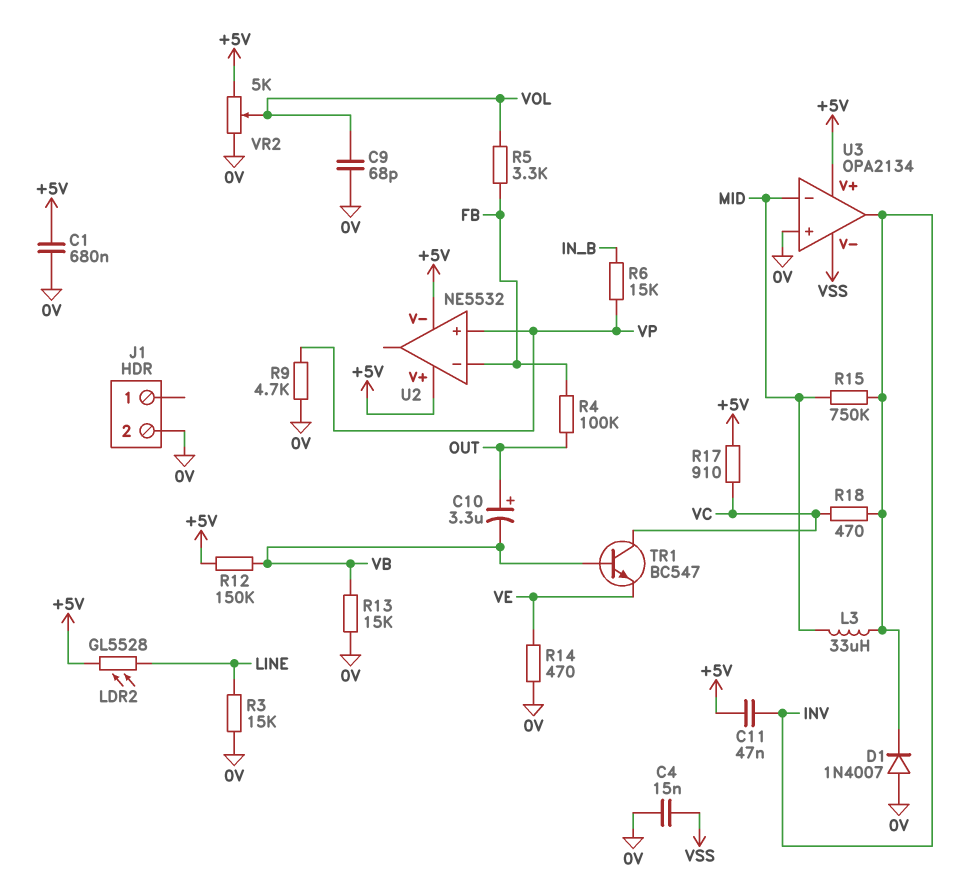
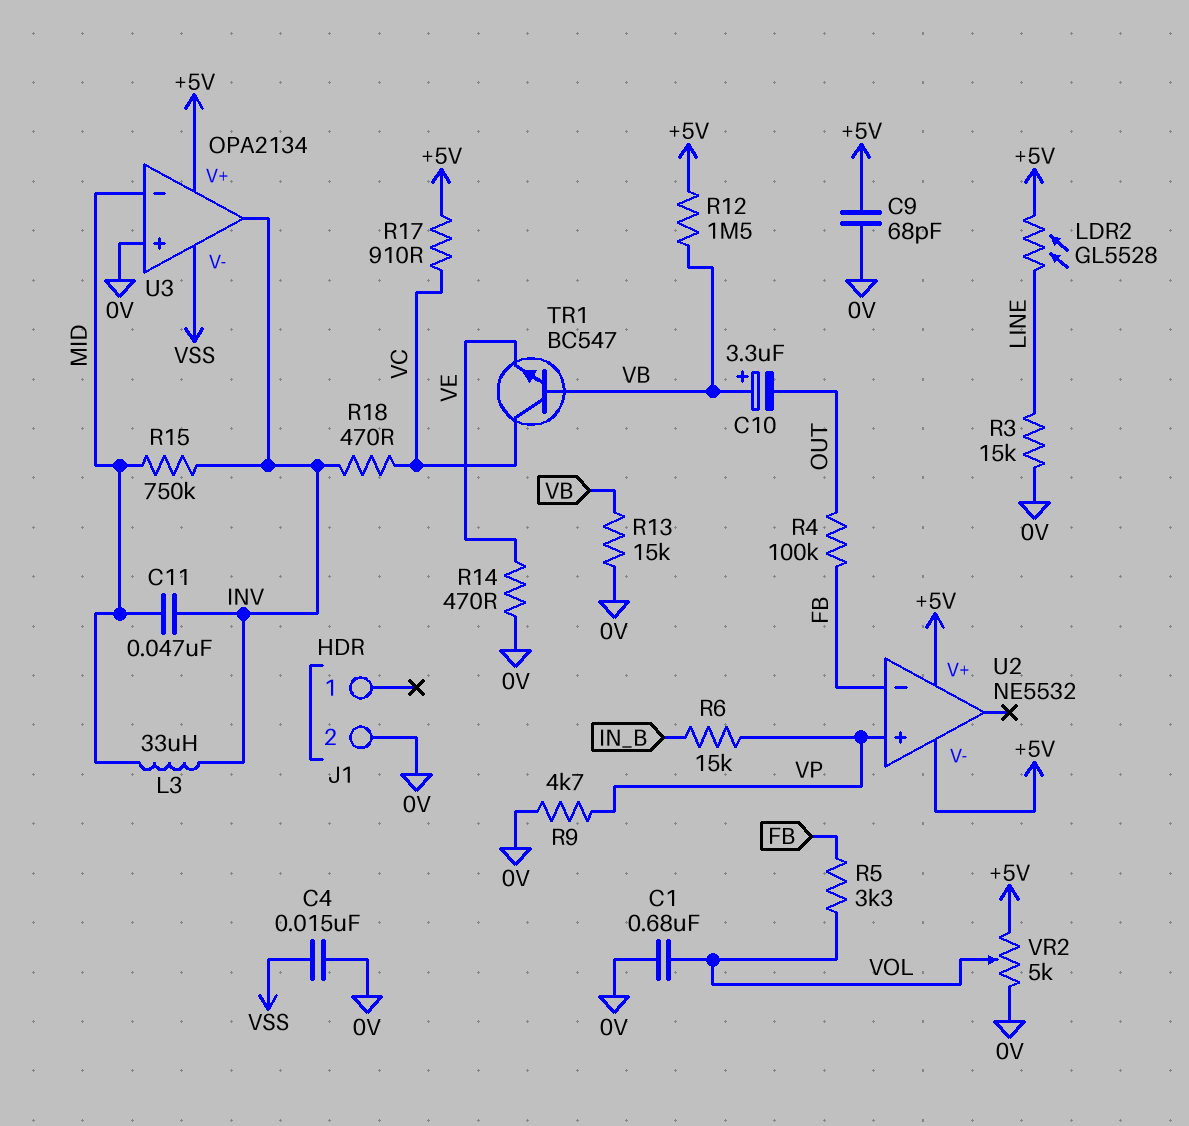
C1: 680nF (+5V, 0V) -> 680nF (0V, VOL)
C9: 68pF (0V, VOL) -> 68pF (+5V, 0V)
C10: 3.3uF (plus OUT, minus VB) -> 3.3uF (plus VB, minus OUT)
C11: 47nF (+5V, INV) -> 47nF (INV, MID)
D1: diode 1N4007 (A 0V, K INV) -> none
R12: 150k (+5V, VB) -> 1.5M (+5V, VB)

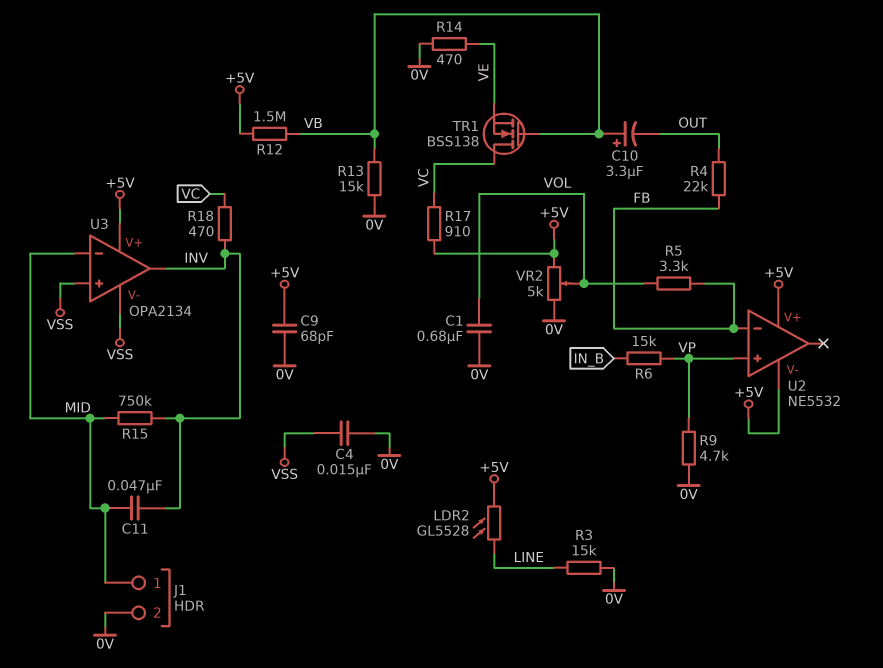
J1 pin 1: none -> MID
L3: 33uH (INV, MID) -> none
R4: 100k (FB, OUT) -> 22k (FB, OUT)
TR1: NPN BC547 (B VB, C VC, E VE) -> NMOS BSS138 (G VB, D VC, S VE)
U3 pin in+: 0V -> VSS

